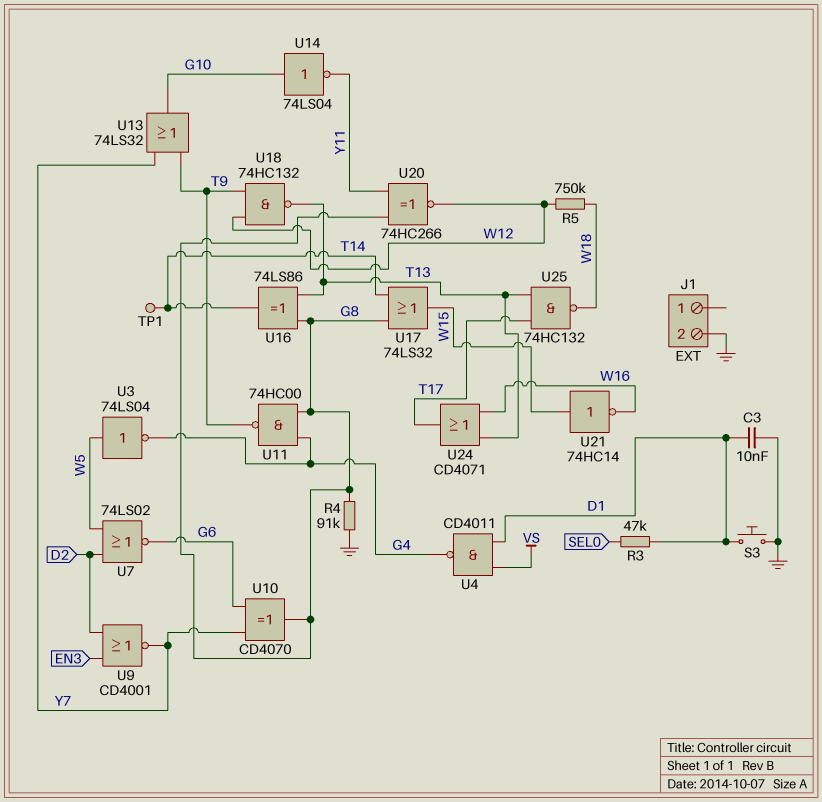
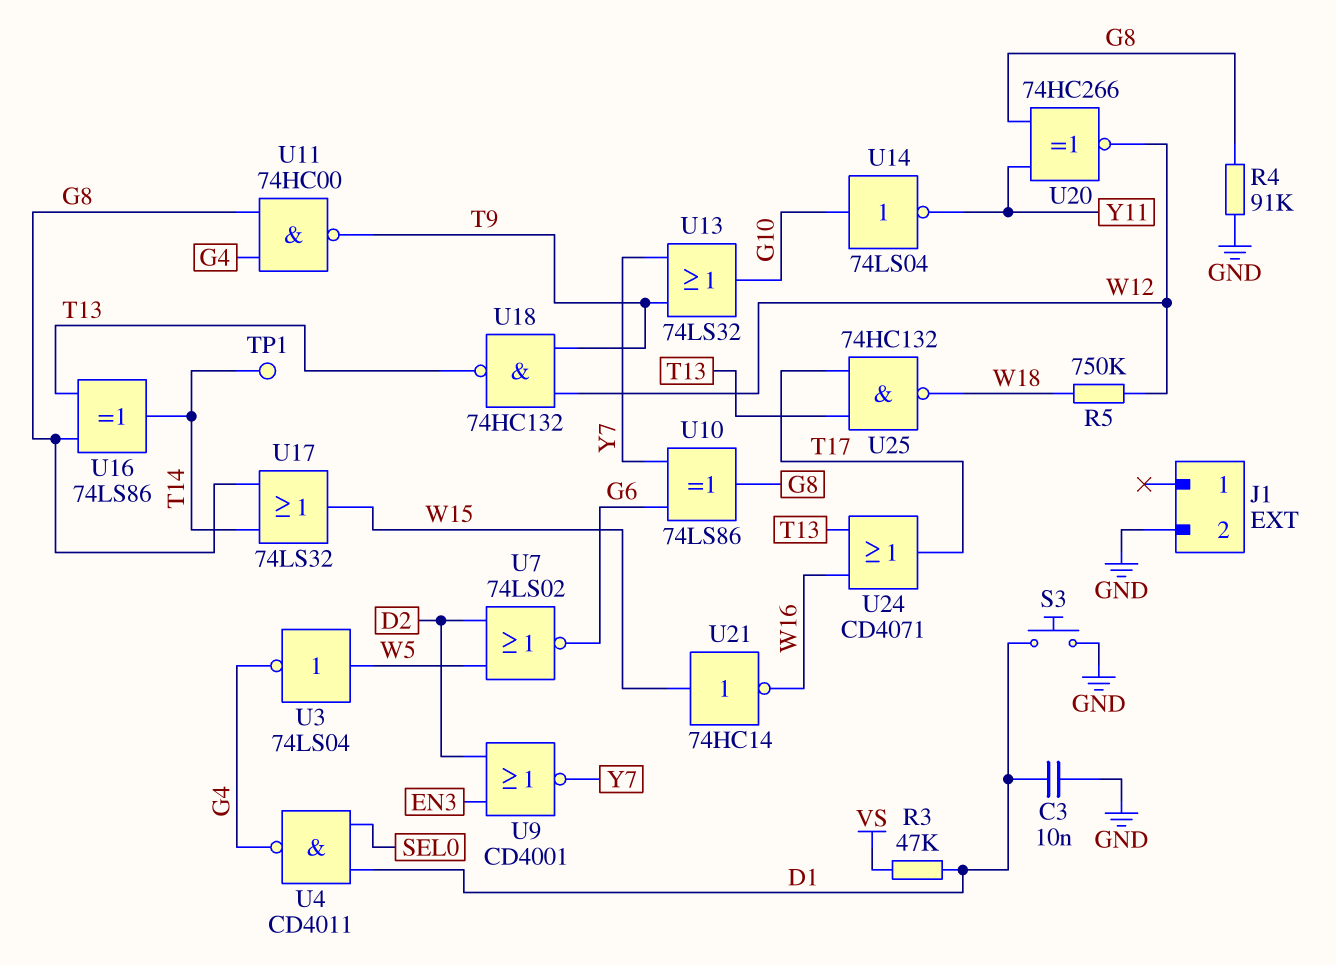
R3: 47k (D1, SEL0) -> 47k (D1, VS)
U4: NAND CD4011 (in D1, in VS, out G4) -> NAND CD4011 (in D1, in SEL0, out G4)
U10: XOR CD4070 (in G6, in Y7, out G8) -> XOR 74LS86 (in G6, in Y7, out G8)

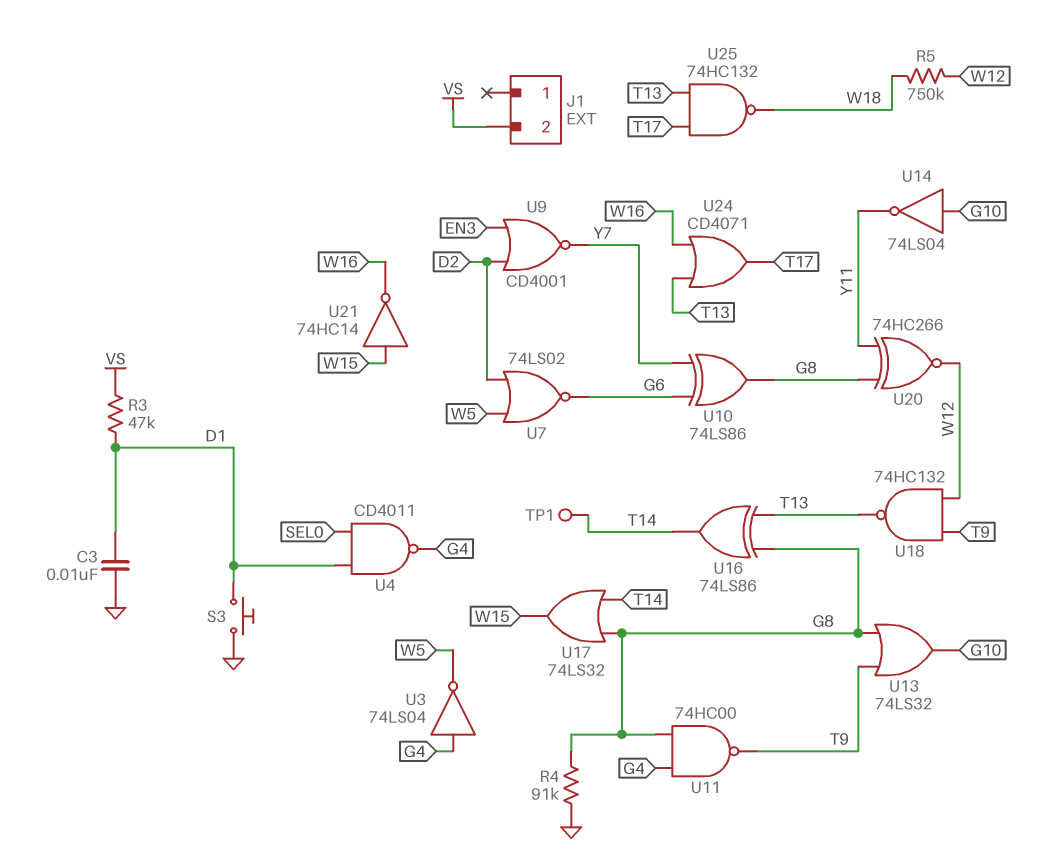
J1 pin 2: GND -> VS
U3: NOT 74LS04 (in W5, out G4) -> NOT 74LS04 (in G4, out W5)
U13: OR 74LS32 (in T9, in Y7, out G10) -> OR 74LS32 (in G8, in T9, out G10)

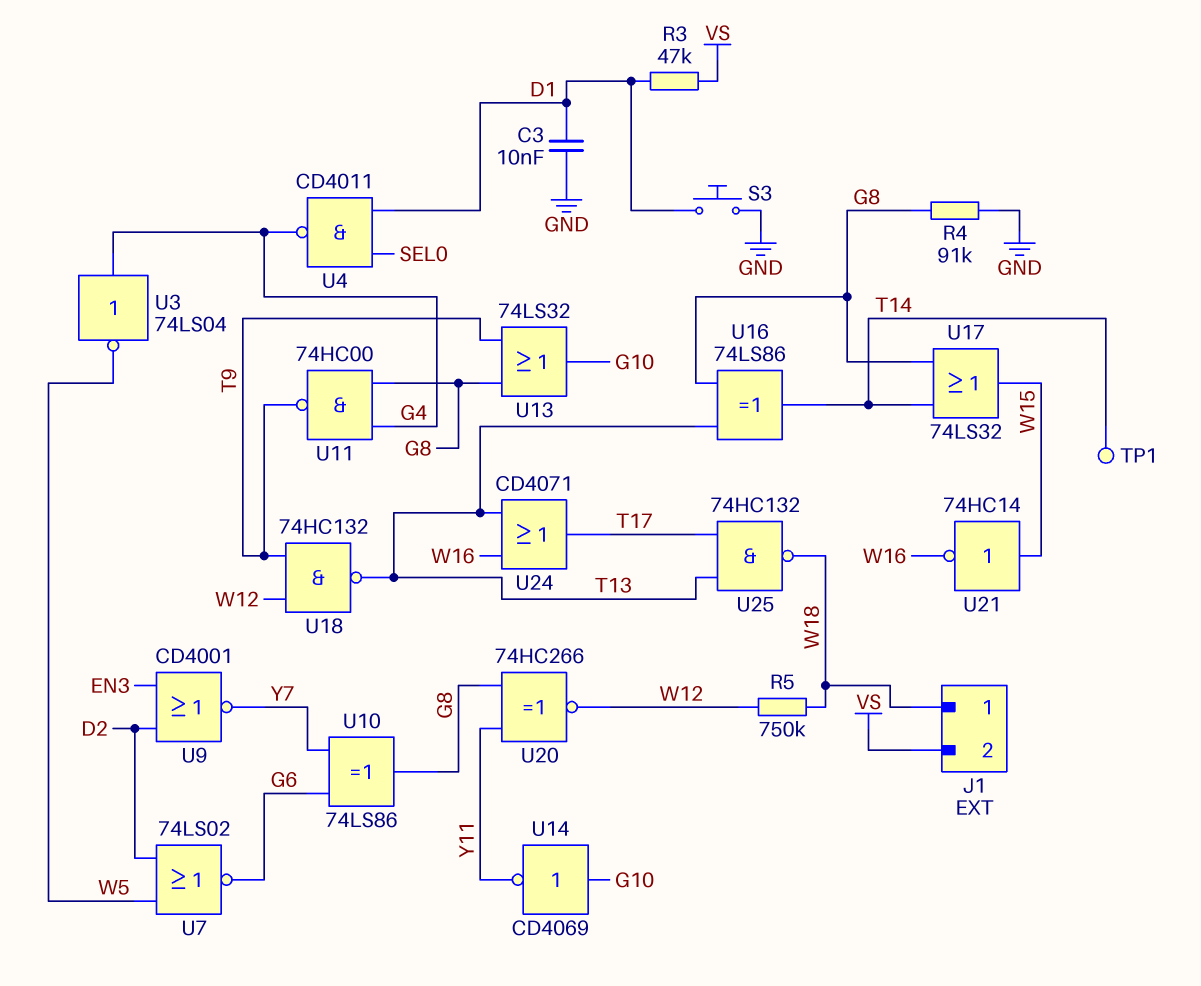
J1 pin 1: none -> W18
U14: NOT 74LS04 (in G10, out Y11) -> NOT CD4069 (in G10, out Y11)

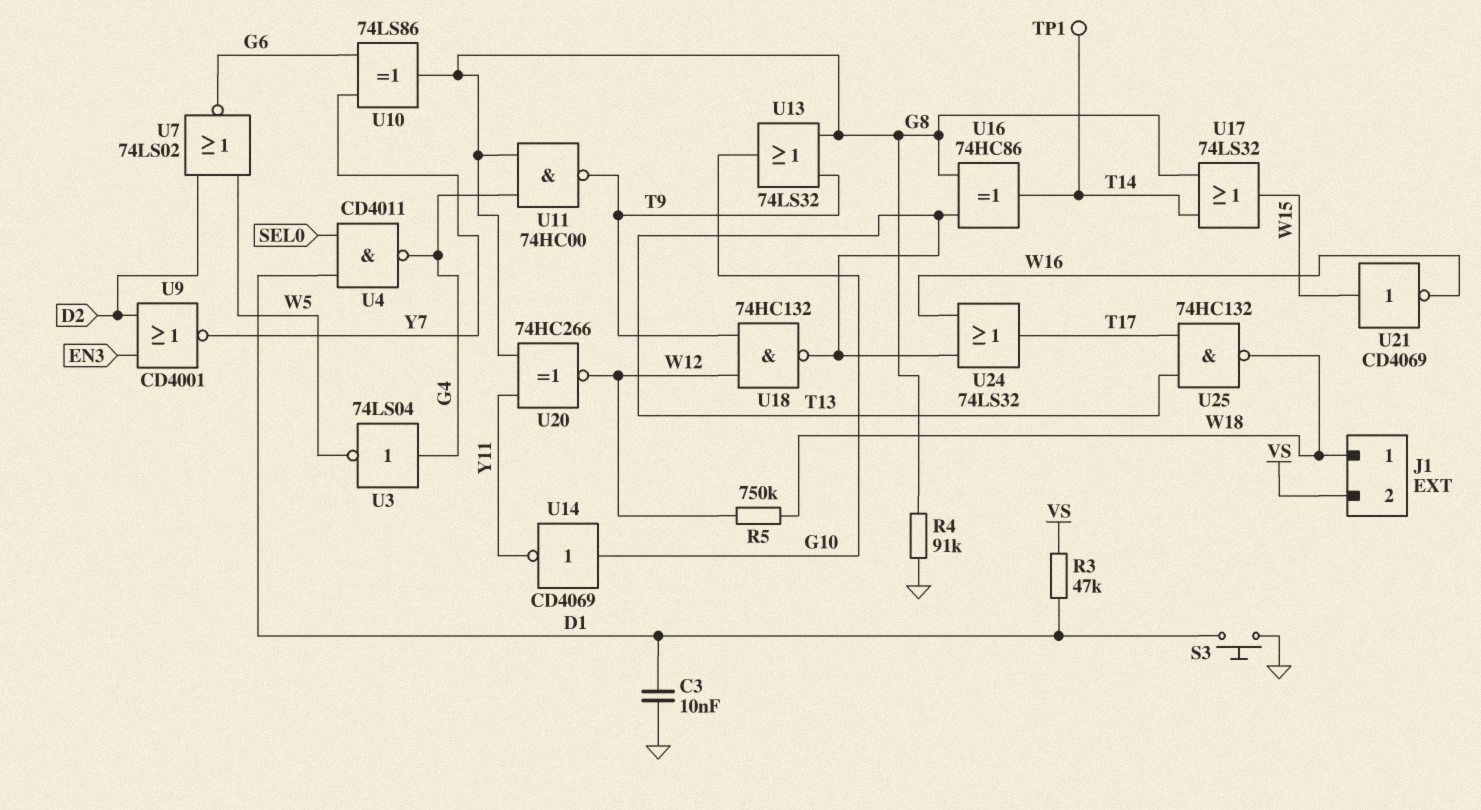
U16: XOR 74LS86 (in G8, in T13, out T14) -> XOR 74HC86 (in G8, in T13, out T14)
U21: NOT 74HC14 (in W15, out W16) -> NOT CD4069 (in W15, out W16)
U24: OR CD4071 (in T13, in W16, out T17) -> OR 74LS32 (in T13, in W16, out T17)

